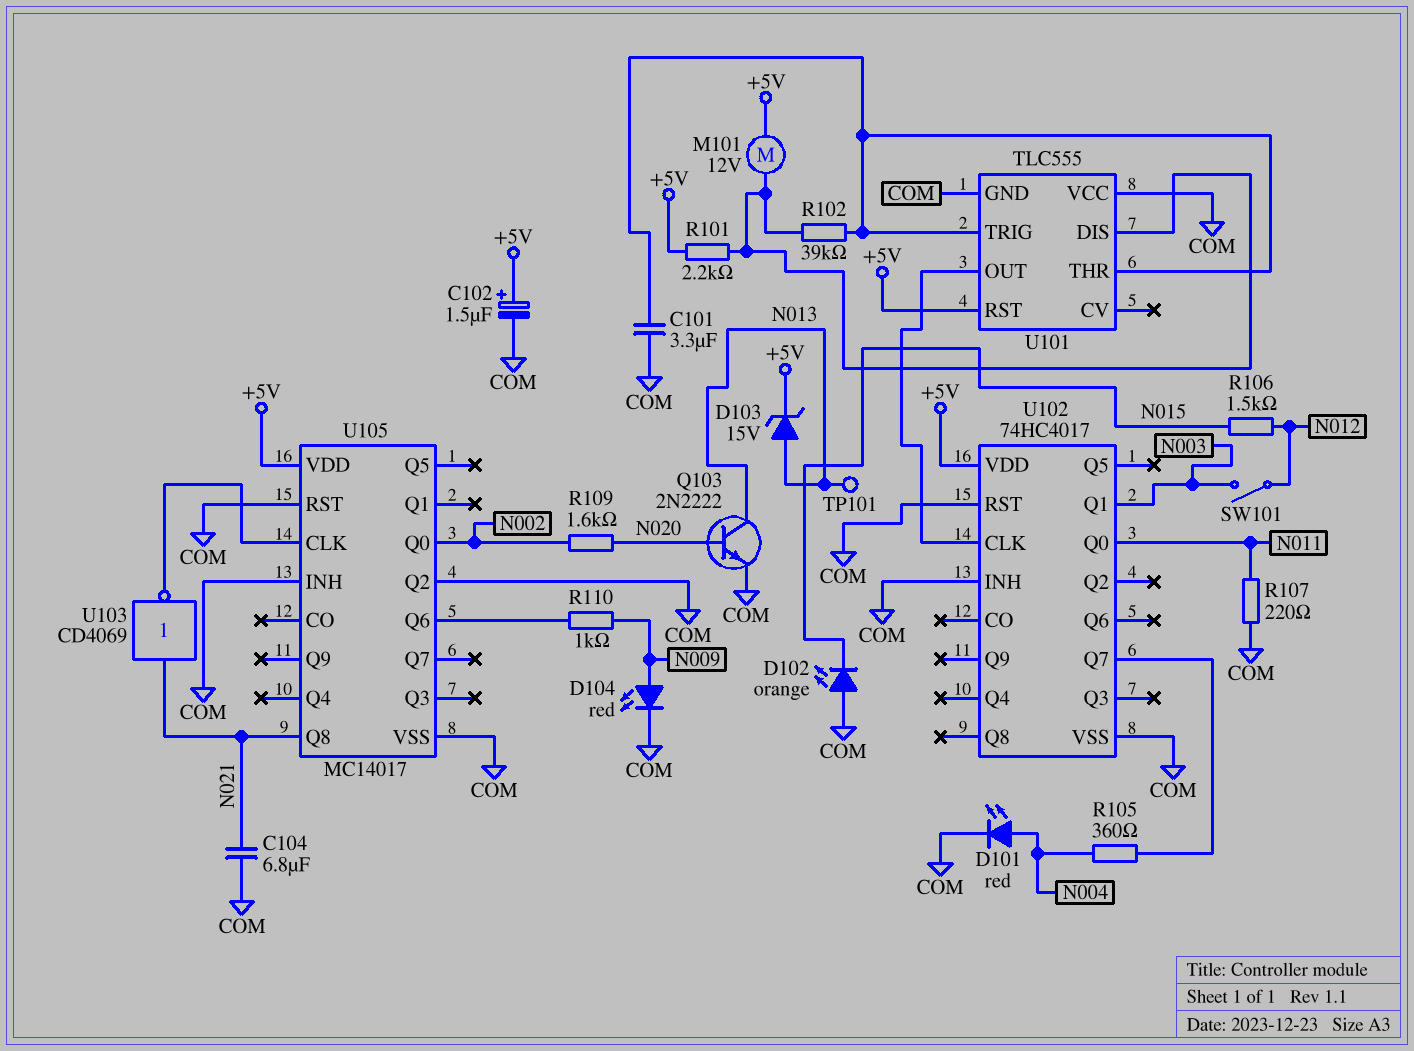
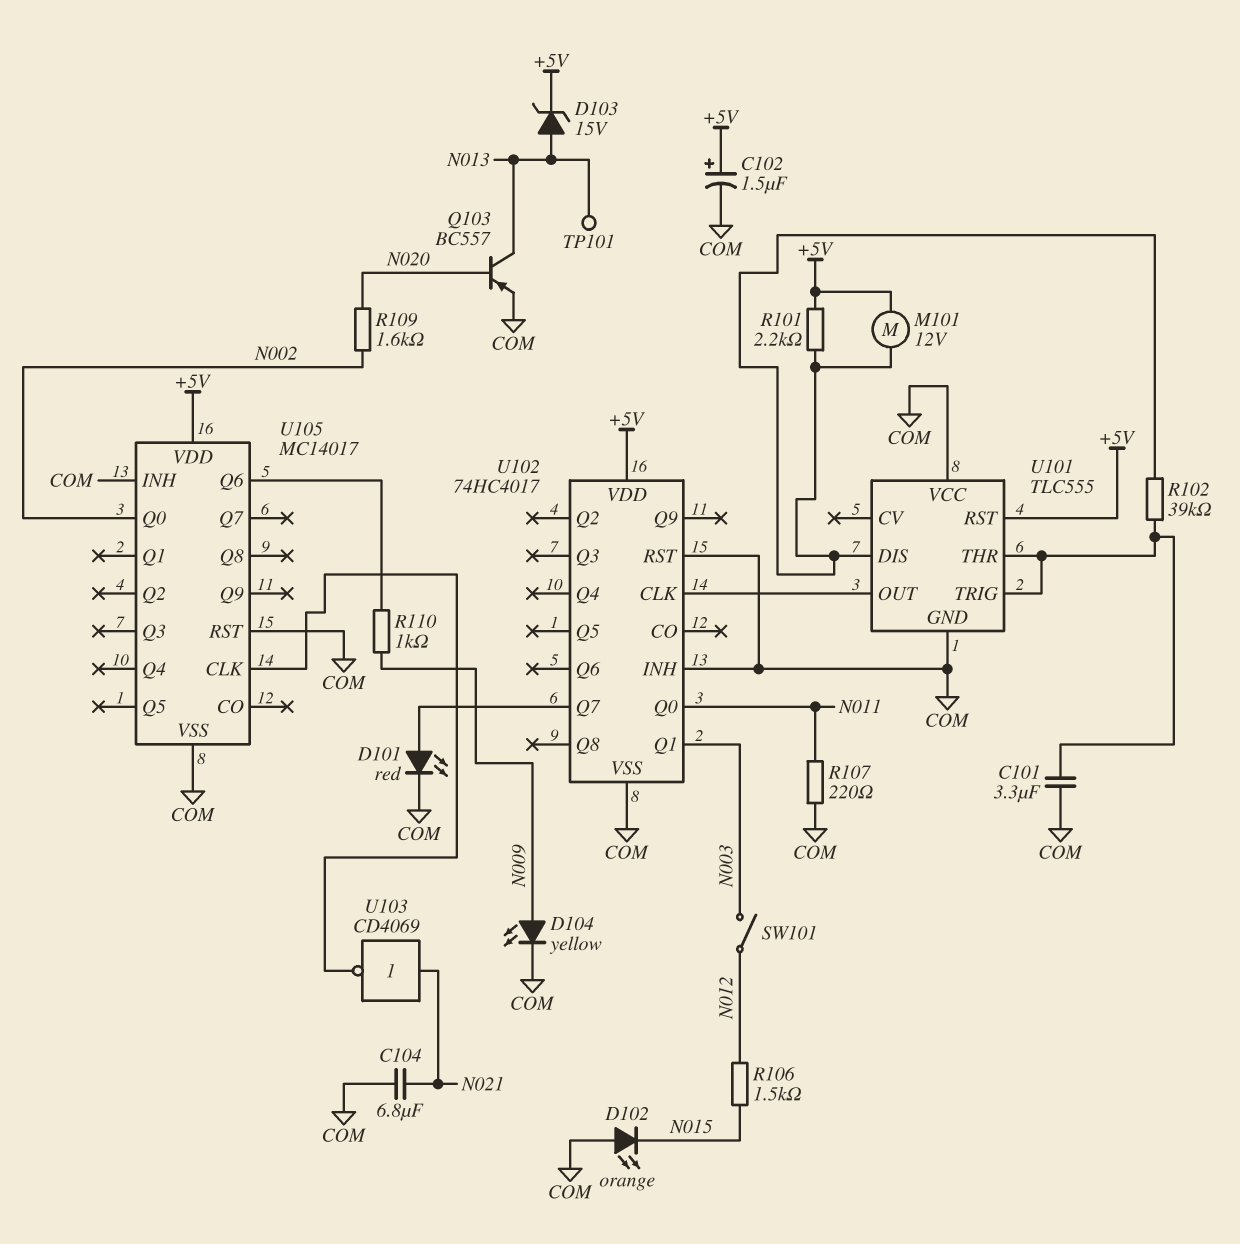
D101: LED red (A N004, K COM) -> LED red (A U102/Q7, K COM)
D104: LED red (A N009, K COM) -> LED yellow (A N009, K COM)
Q103: NPN 2N2222 (B N020, C N013, E COM) -> PNP BC557 (B N020, C N013, E COM)
R105: 360 (N004, U102/Q7) -> none
U105 pin Q2: COM -> none
U105 pin Q8: N021 -> none

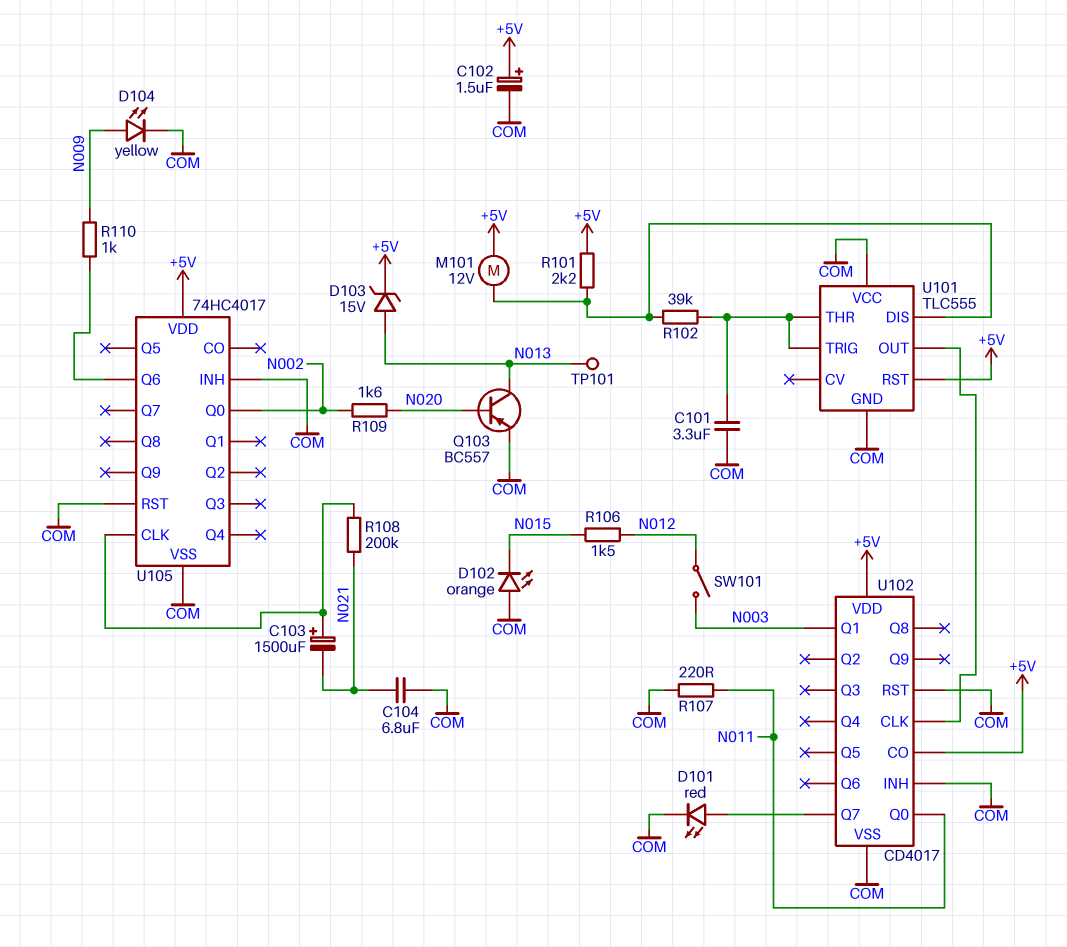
C103: none -> 1500uF (plus U105/CLK, minus N021)
R108: none -> 200k (N021, U105/CLK)
U102: 74HC4017 -> CD4017
U102 pin CO: none -> +5V
U103: NOT CD4069 (in N021, out U105/CLK) -> none
U105: MC14017 -> 74HC4017

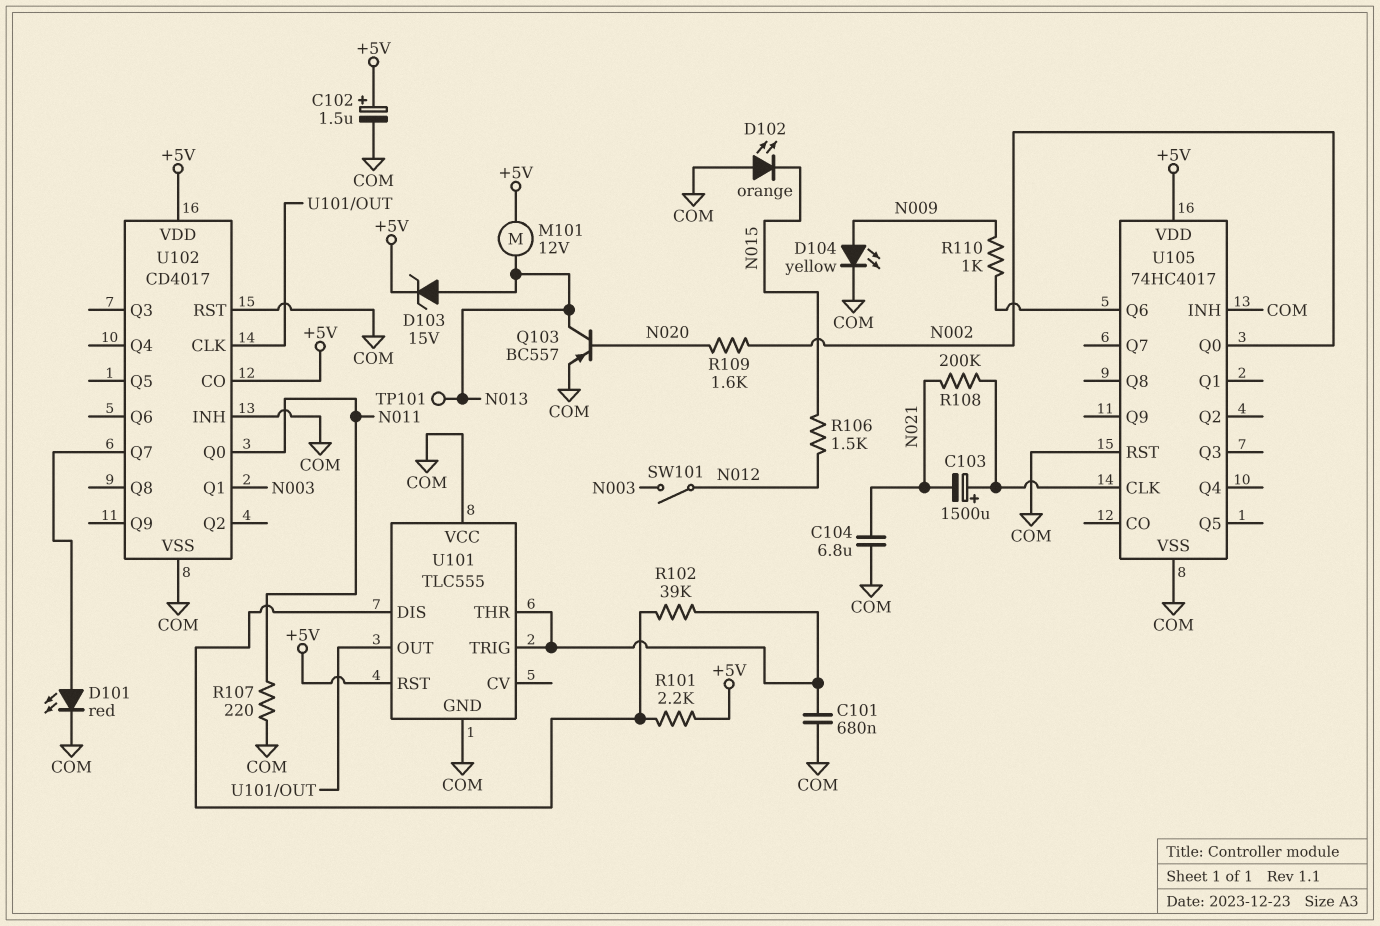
C101: 3.3uF (COM, U101/THR) -> 680nF (COM, U101/THR)
M101: motor 12V (+5V, U101/DIS) -> motor 12V (+5V, N013)

